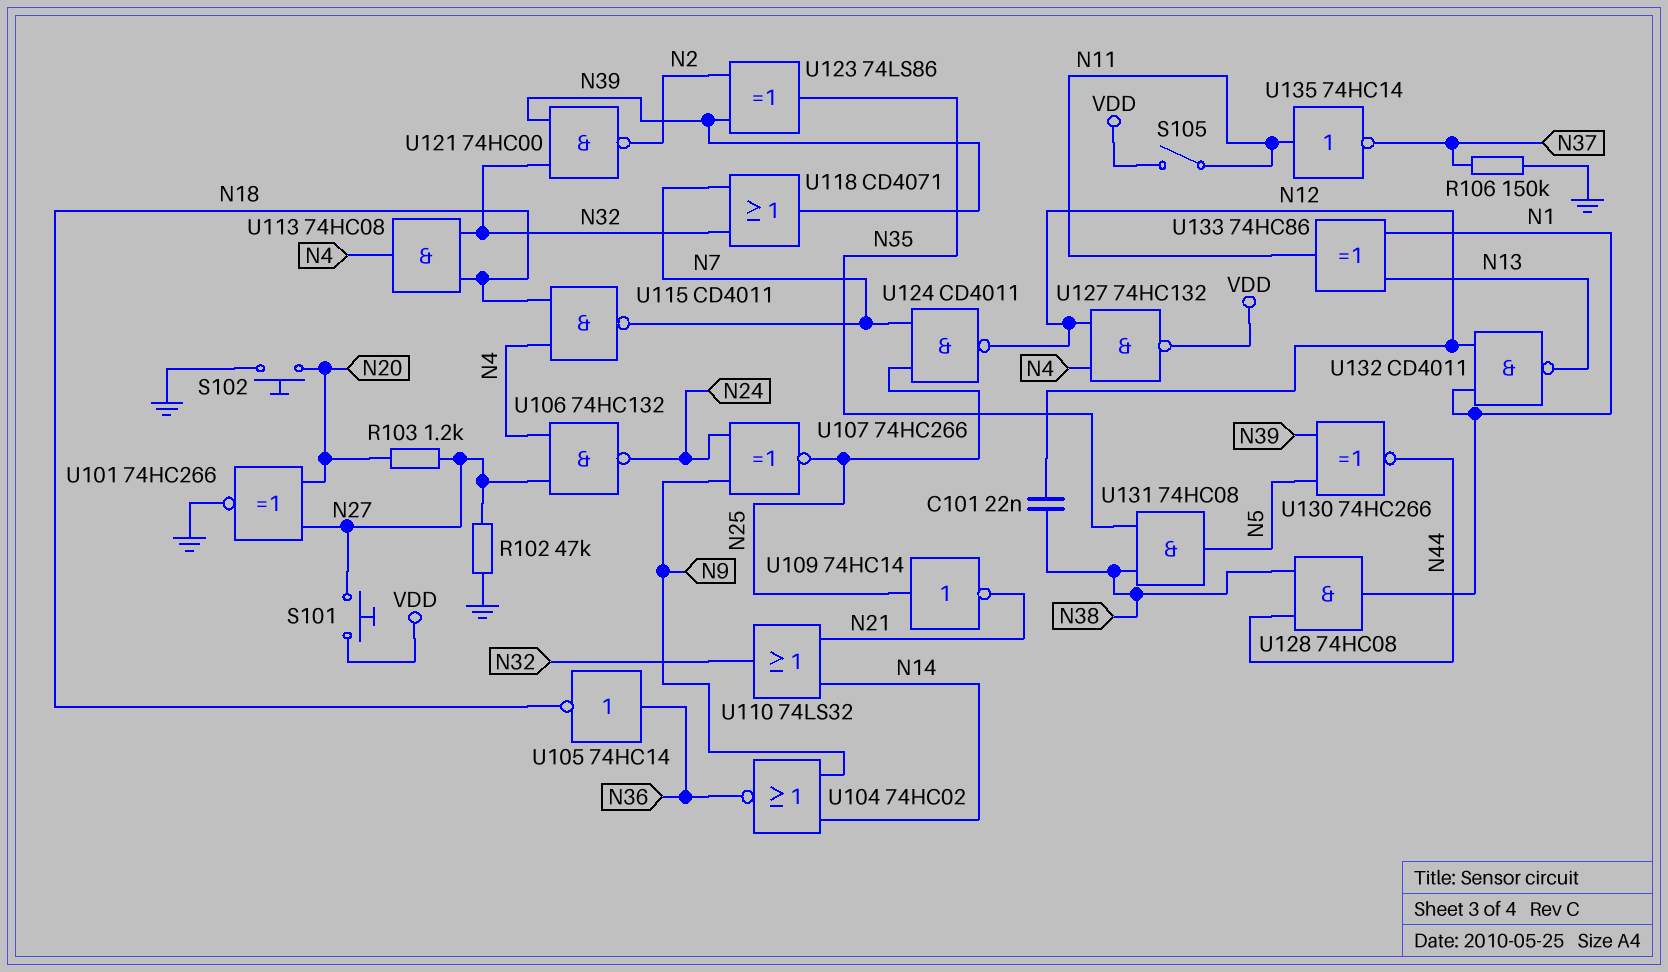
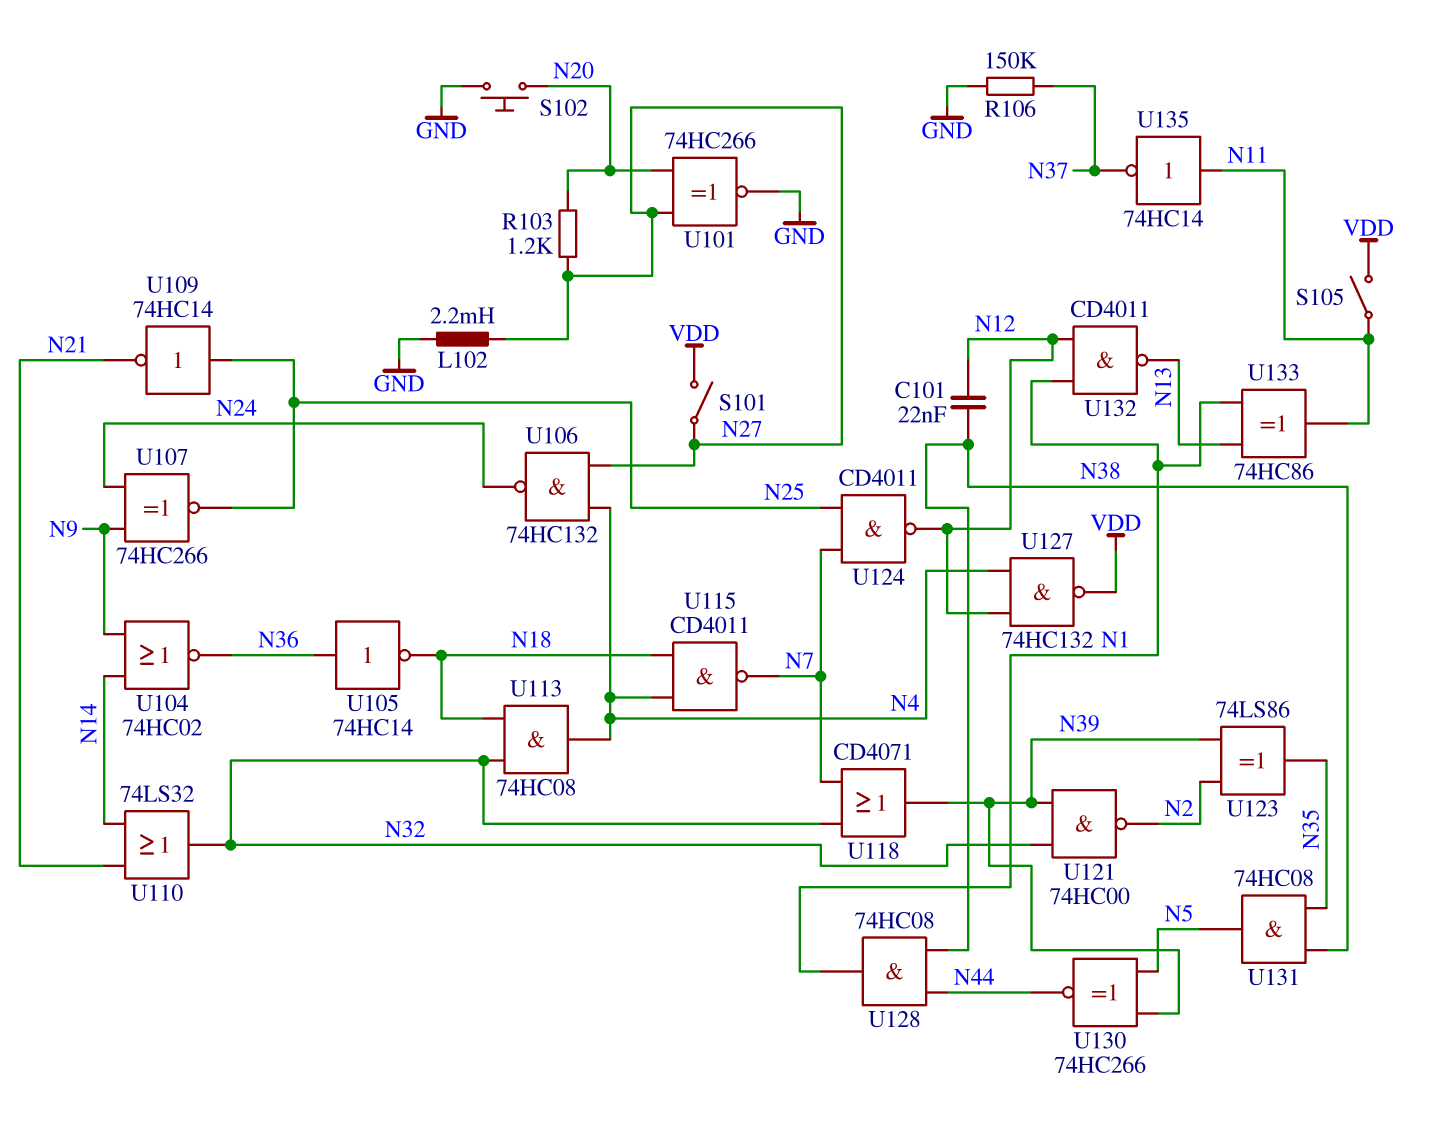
L102: none -> 2.2mH (GND, N27)
R102: 47k (GND, N27) -> none
S101: button (N27, VDD) -> switch (N27, VDD)

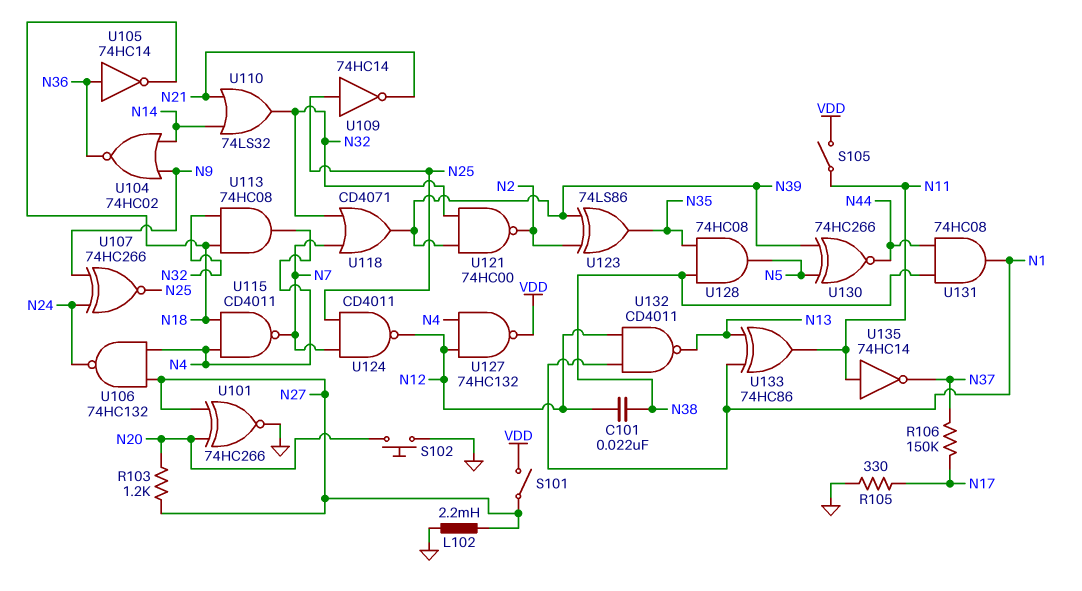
R105: none -> 330 (GND, N17)
R106: 150k (GND, N37) -> 150k (N17, N37)
U128: AND 74HC08 (in N38, in N44, out N1) -> AND 74HC08 (in N35, in N38, out N5)
U131: AND 74HC08 (in N35, in N38, out N5) -> AND 74HC08 (in N38, in N44, out N1)

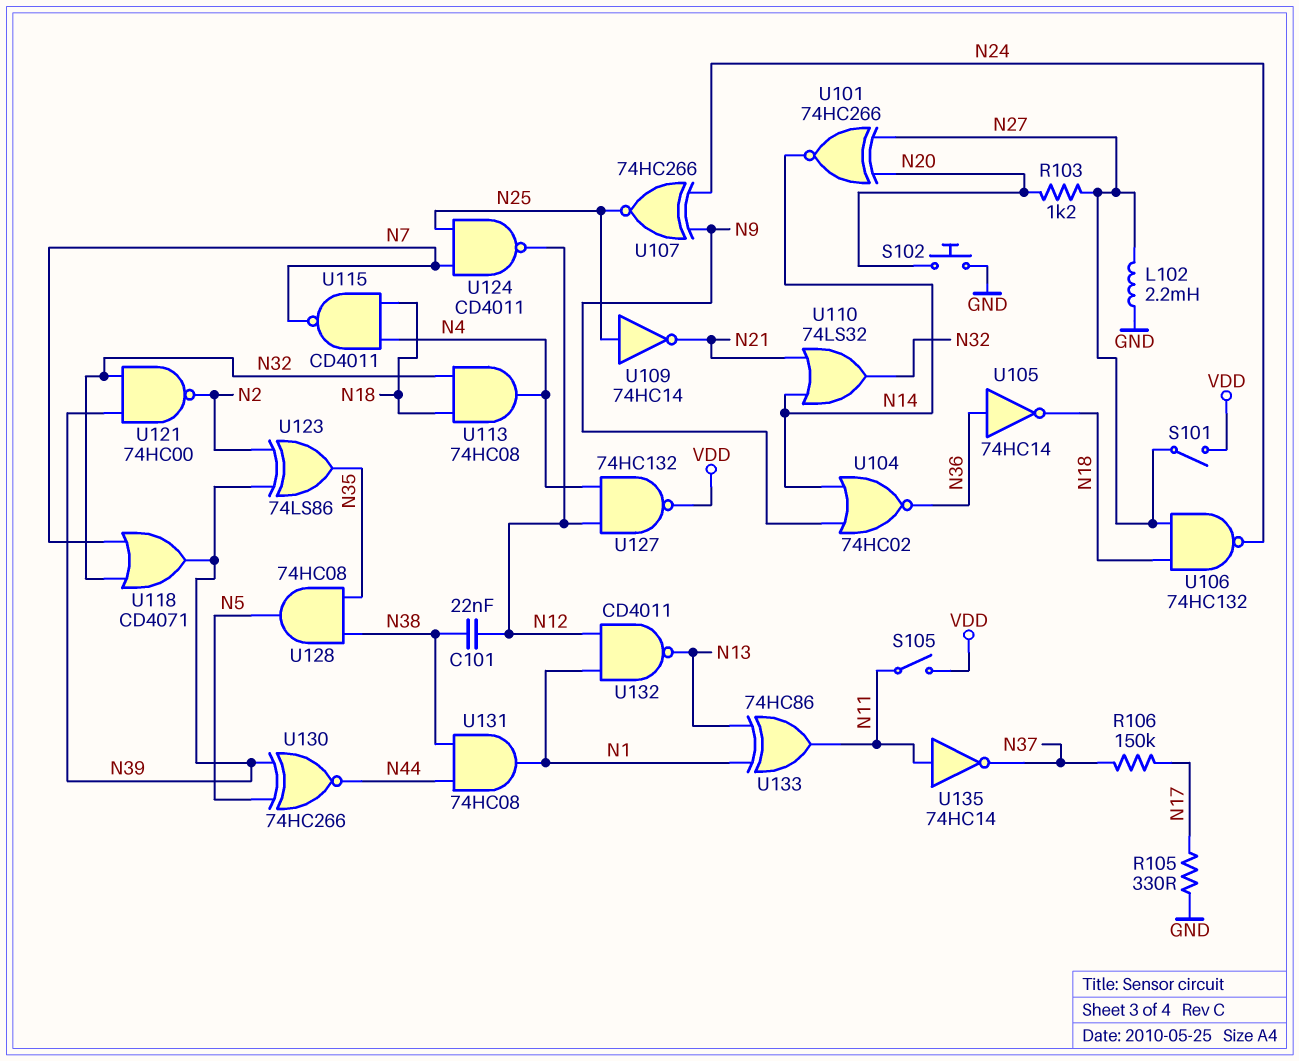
U101: XNOR 74HC266 (in N20, in N27, out GND) -> XNOR 74HC266 (in N20, in N27, out N14)
U106: NAND 74HC132 (in N4, in N27, out N24) -> NAND 74HC132 (in N18, in N27, out N24)

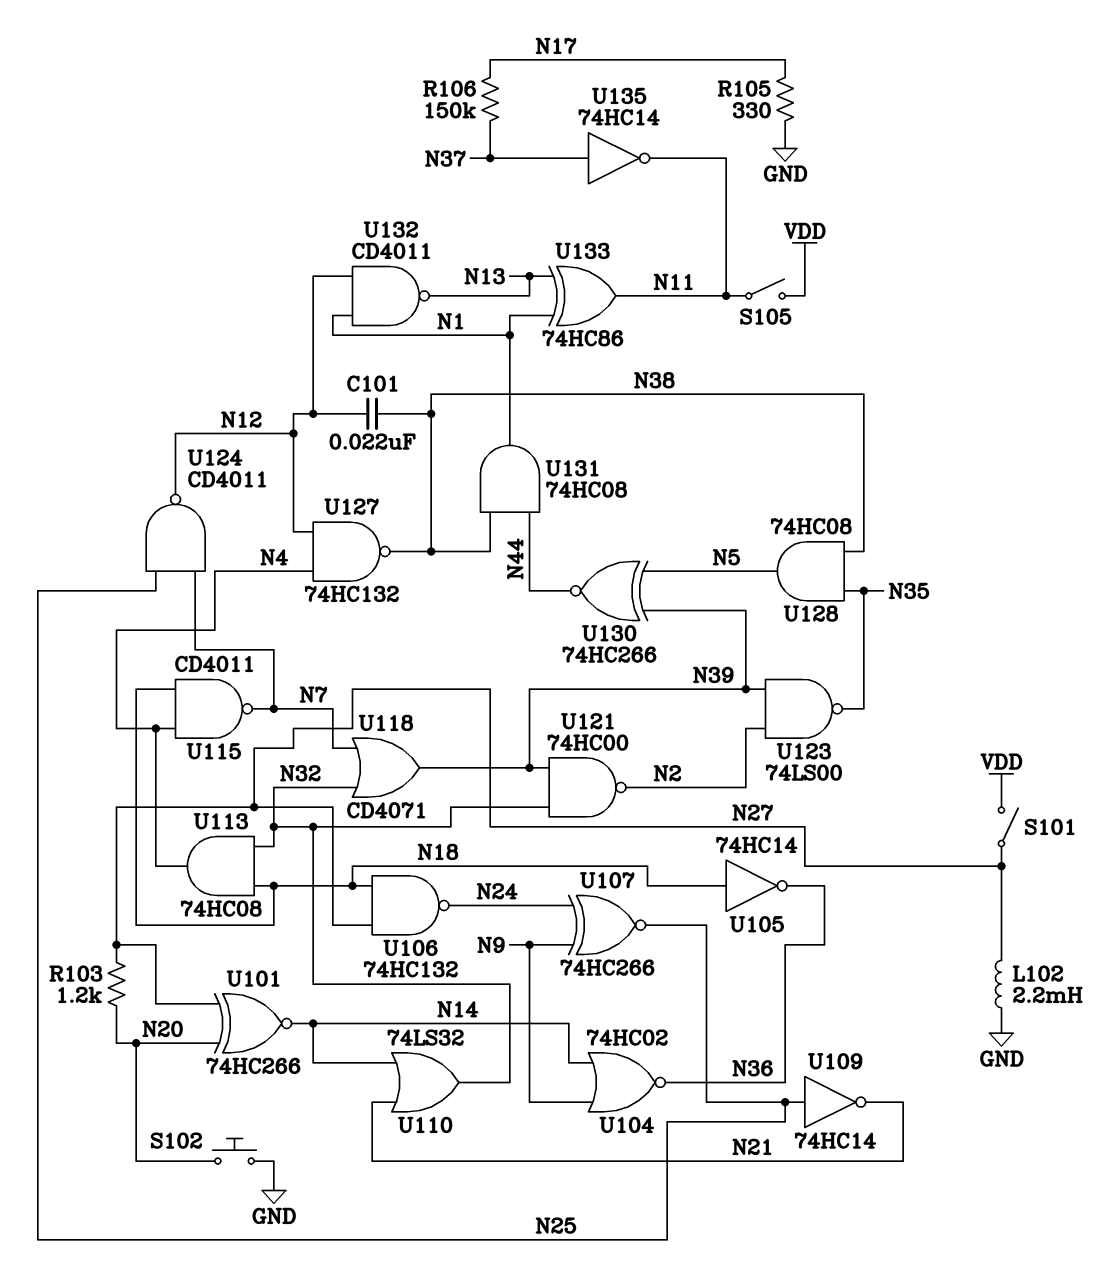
U105: NOT 74HC14 (in N36, out N18) -> NOT 74HC14 (in N18, out N36)
U123: XOR 74LS86 (in N2, in N39, out N35) -> NAND 74LS00 (in N2, in N39, out N35)
U127: NAND 74HC132 (in N4, in N12, out VDD) -> NAND 74HC132 (in N4, in N12, out N38)
U135: NOT 74HC14 (in N11, out N37) -> NOT 74HC14 (in N37, out N11)

